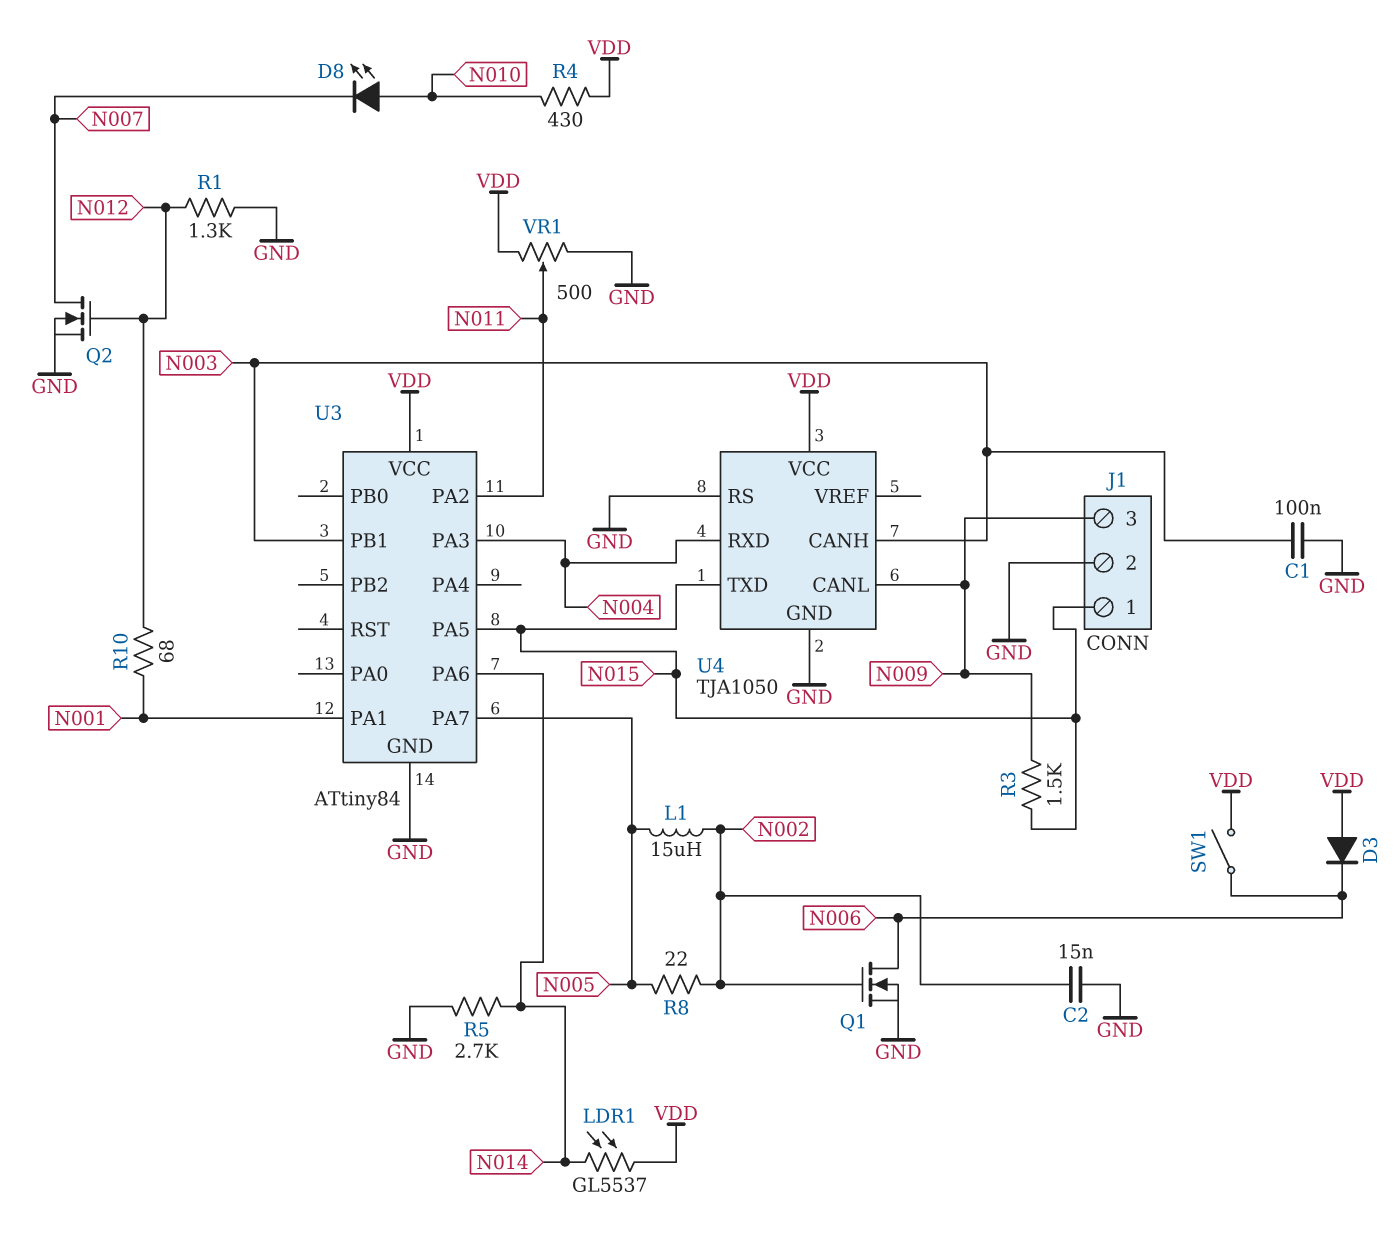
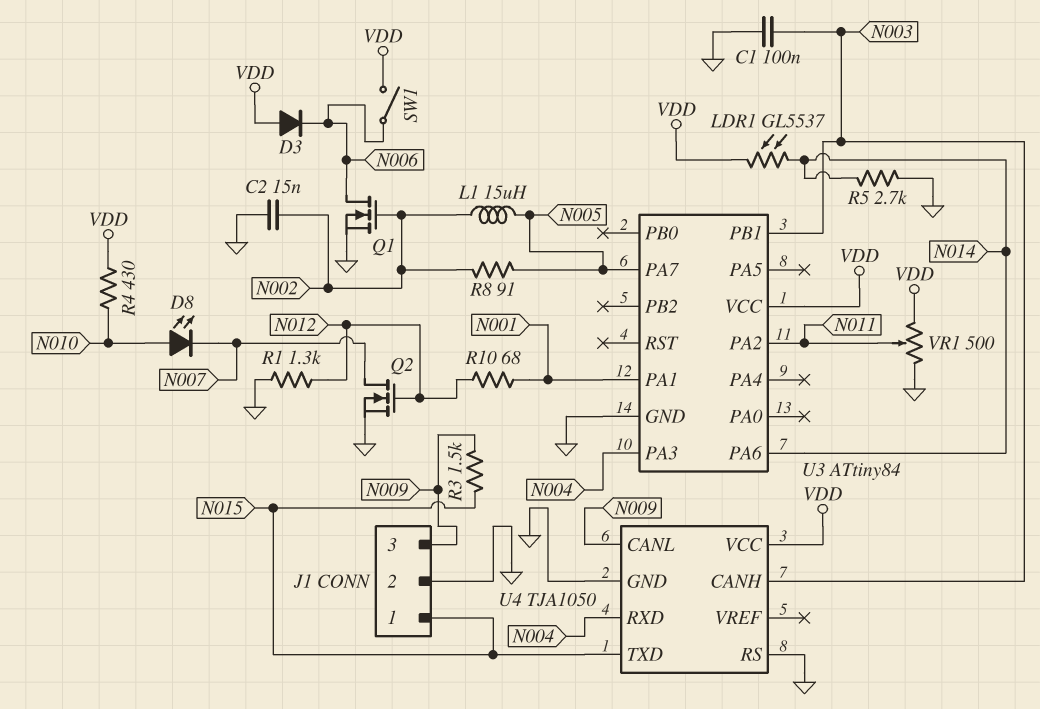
R8: 22 (N002, N005) -> 91 (N002, N005)
U3 pin PA5: N015 -> none

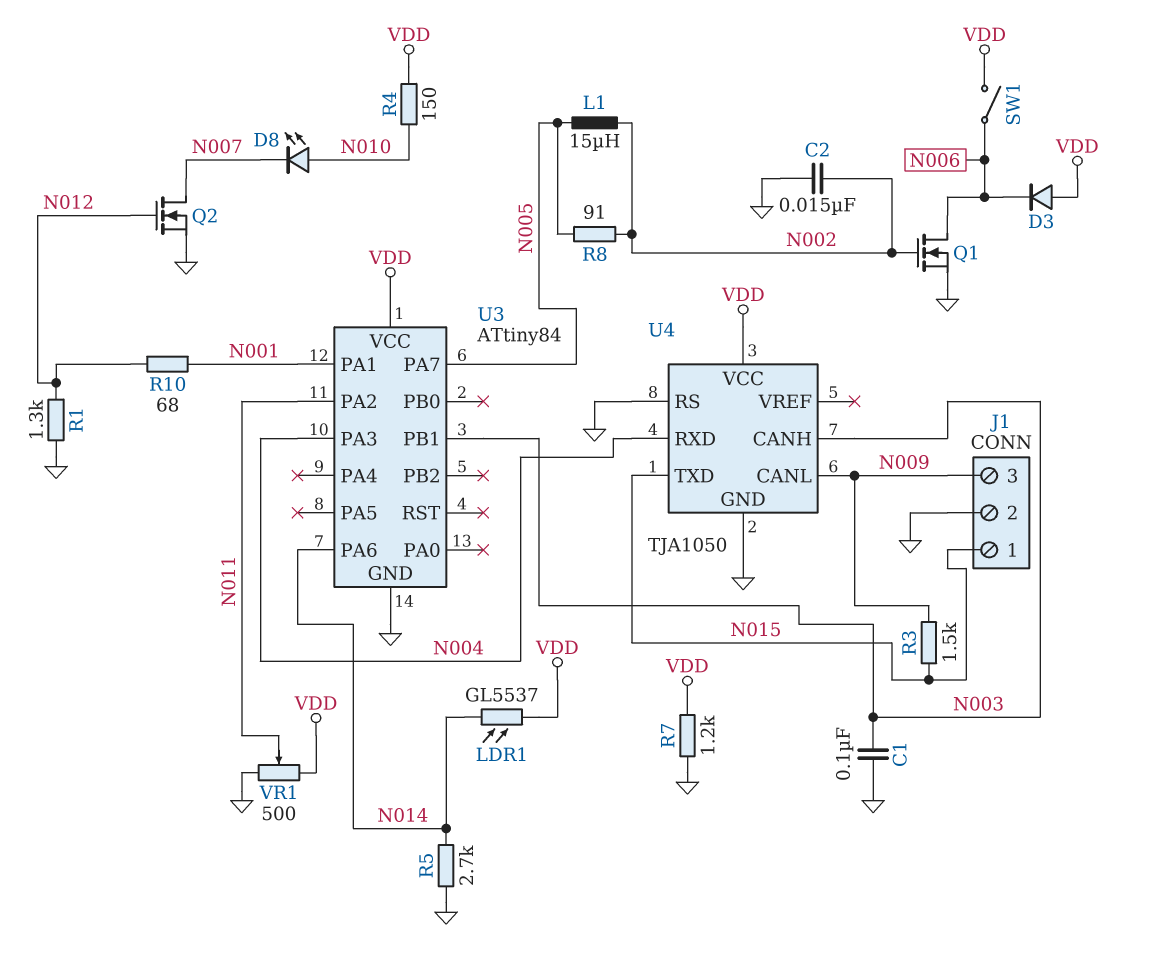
R4: 430 (N010, VDD) -> 150 (N010, VDD)
R7: none -> 1.2k (GND, VDD)

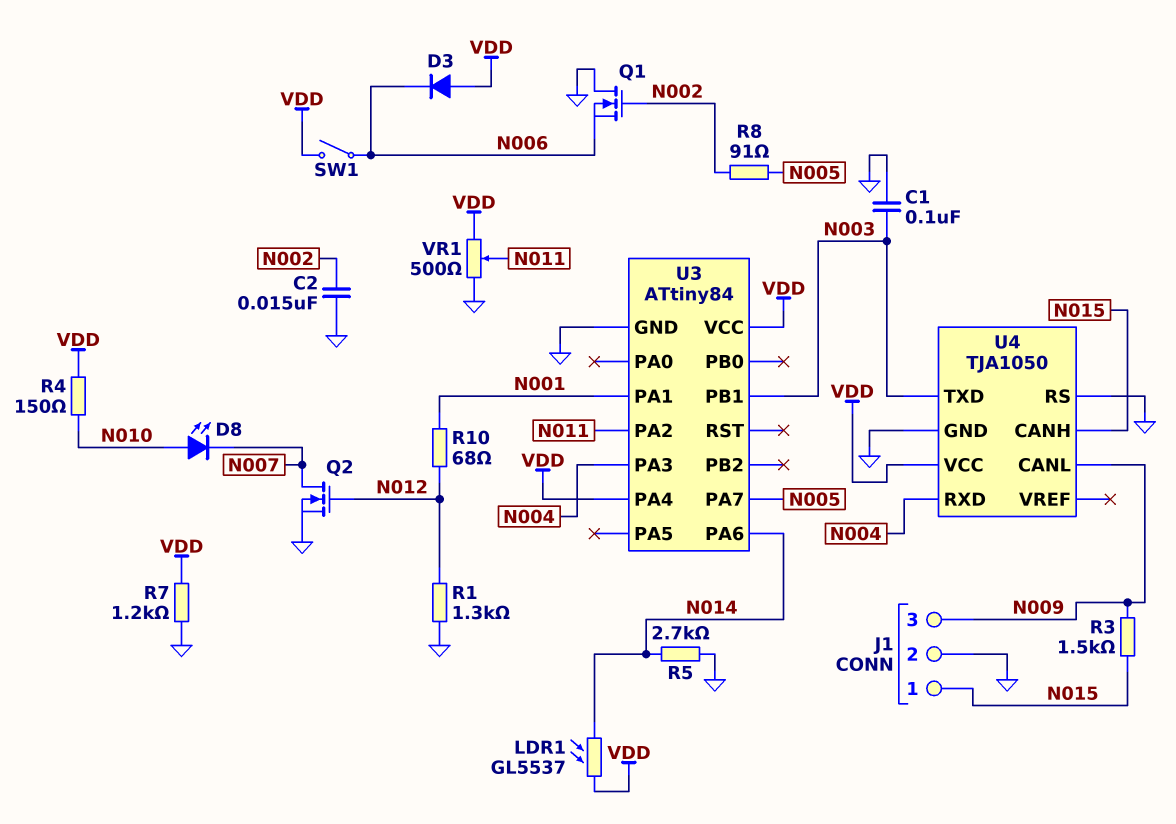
L1: 15uH (N002, N005) -> none
Q1: NMOS (G N002, D N006, S GND) -> NMOS (G N002, D GND, S N006)
U3 pin PA4: none -> VDD
U4 pin CANH: N003 -> N015
U4 pin TXD: N015 -> N003

